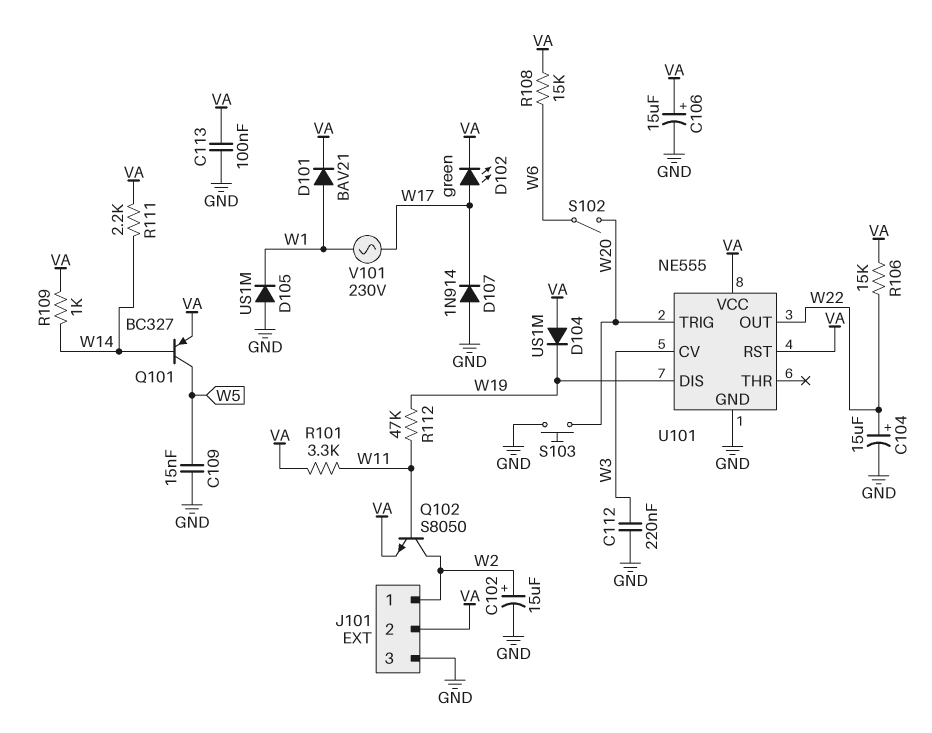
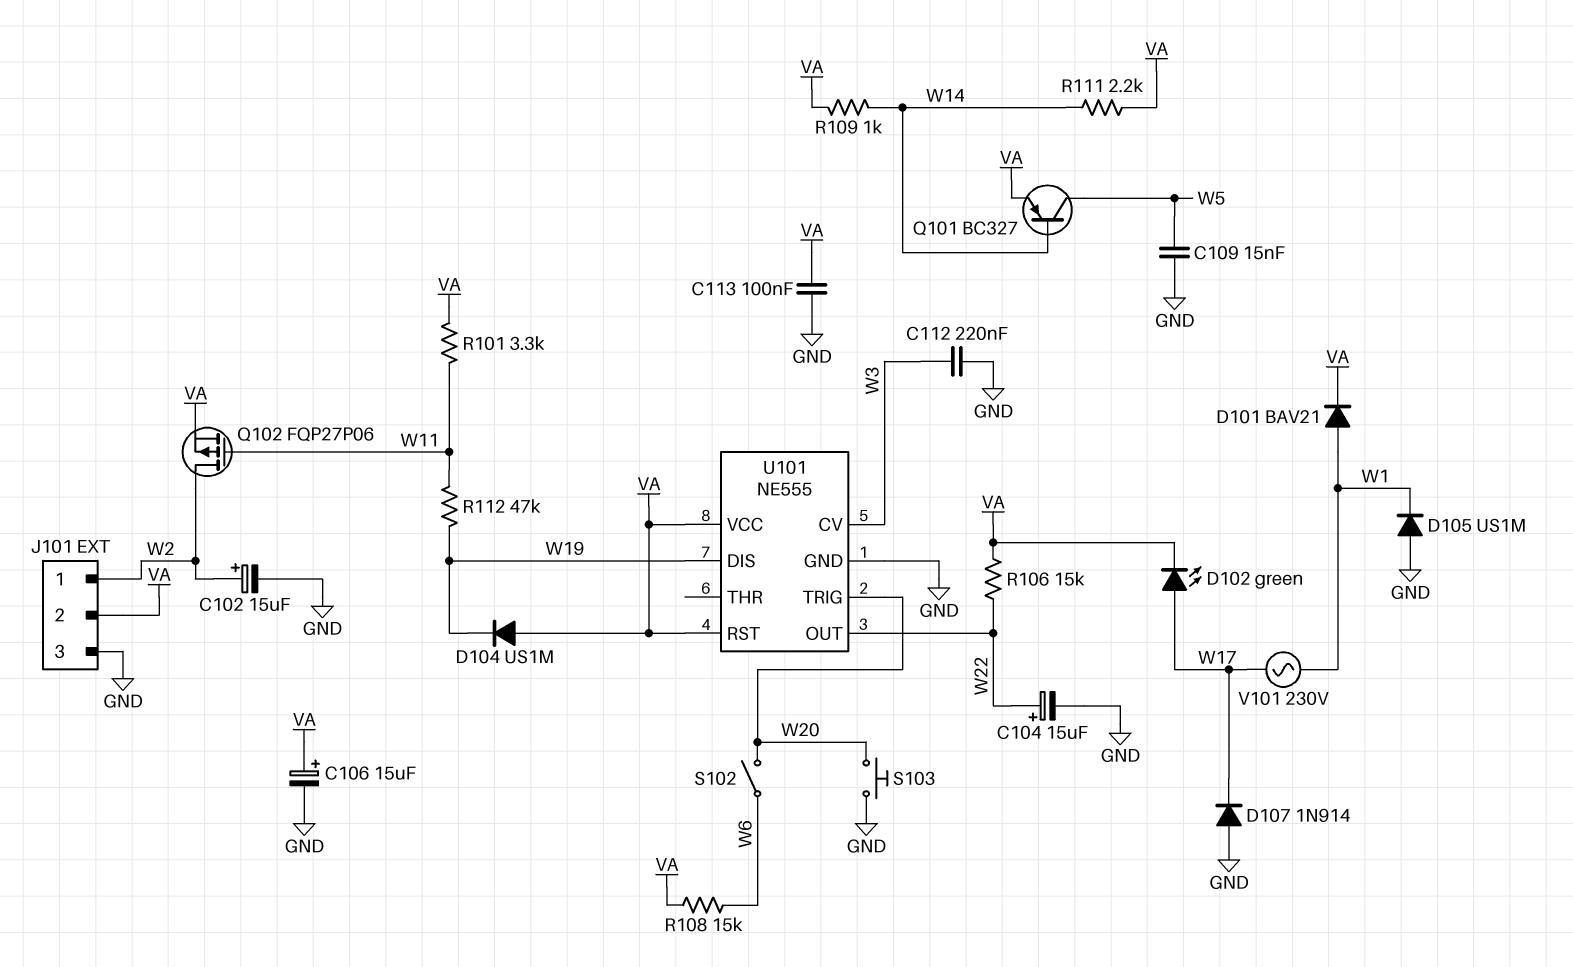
Q102: NPN S8050 (B W11, C W2, E VA) -> PMOS FQP27P06 (G W11, D W2, S VA)

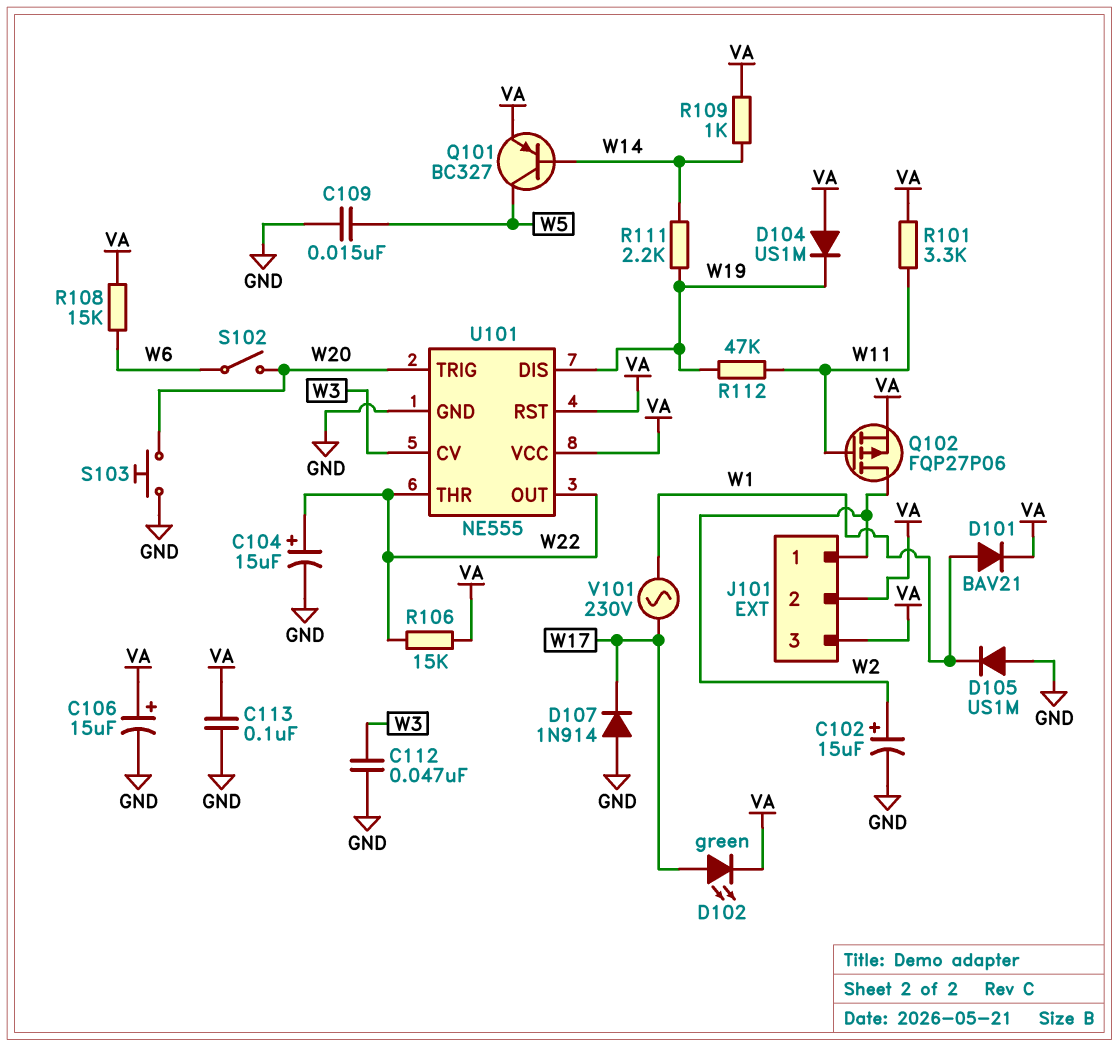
C112: 220nF (GND, W3) -> 47nF (GND, W3)
J101 pin 3: GND -> VA
R111: 2.2k (VA, W14) -> 2.2k (W14, W19)
U101 pin THR: none -> W22

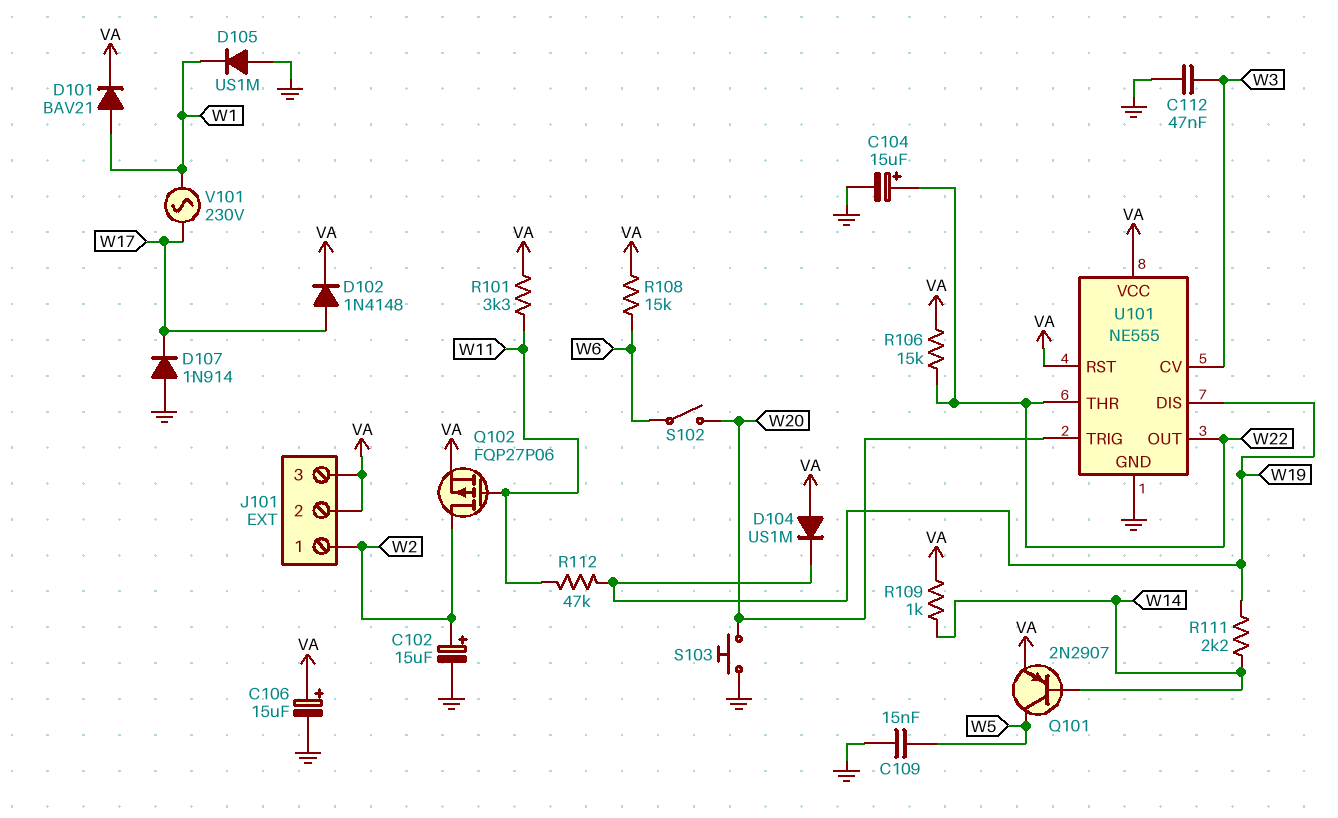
C113: 100nF (GND, VA) -> none
D102: LED green (A W17, K VA) -> diode 1N4148 (A W17, K VA)
Q101: PNP BC327 (B W14, C W5, E VA) -> PNP 2N2907 (B W14, C W5, E VA)

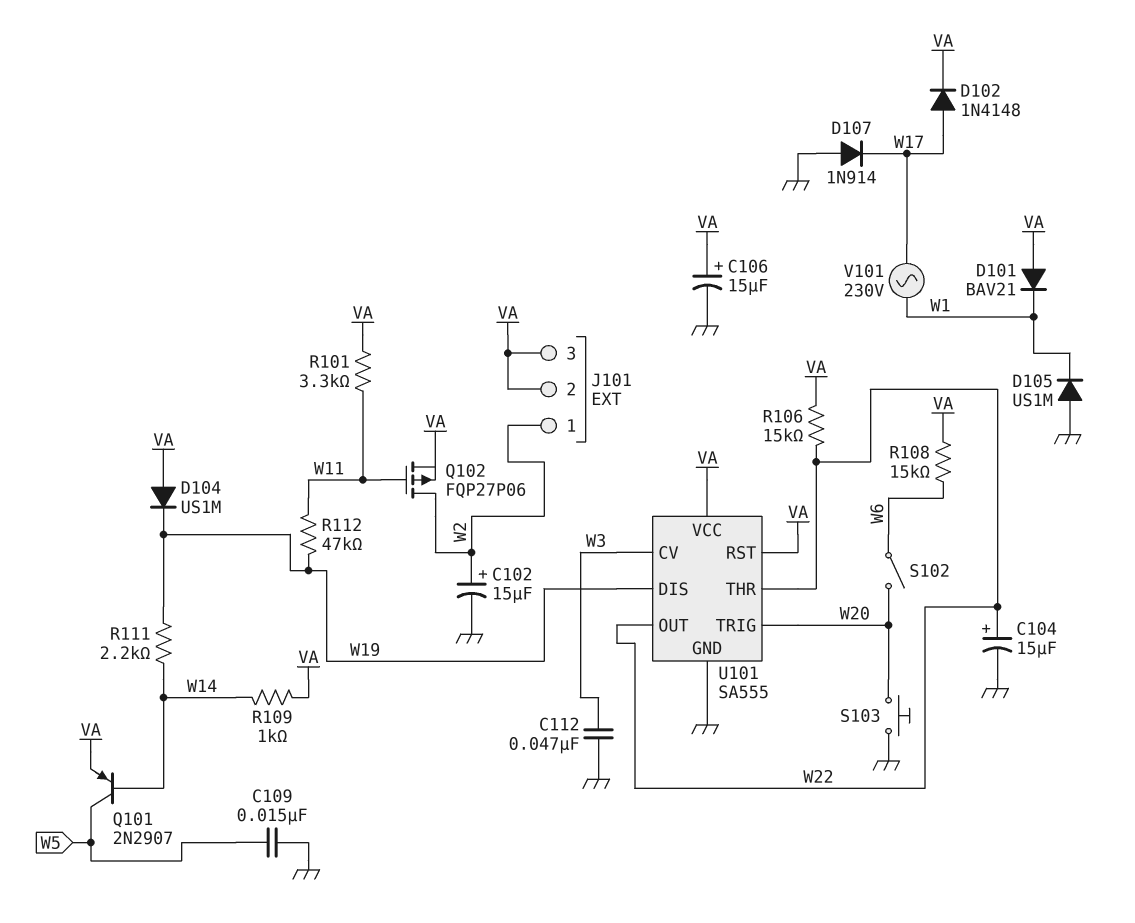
D101: diode BAV21 (A W1, K VA) -> diode BAV21 (A VA, K W1)
U101: NE555 -> SA555

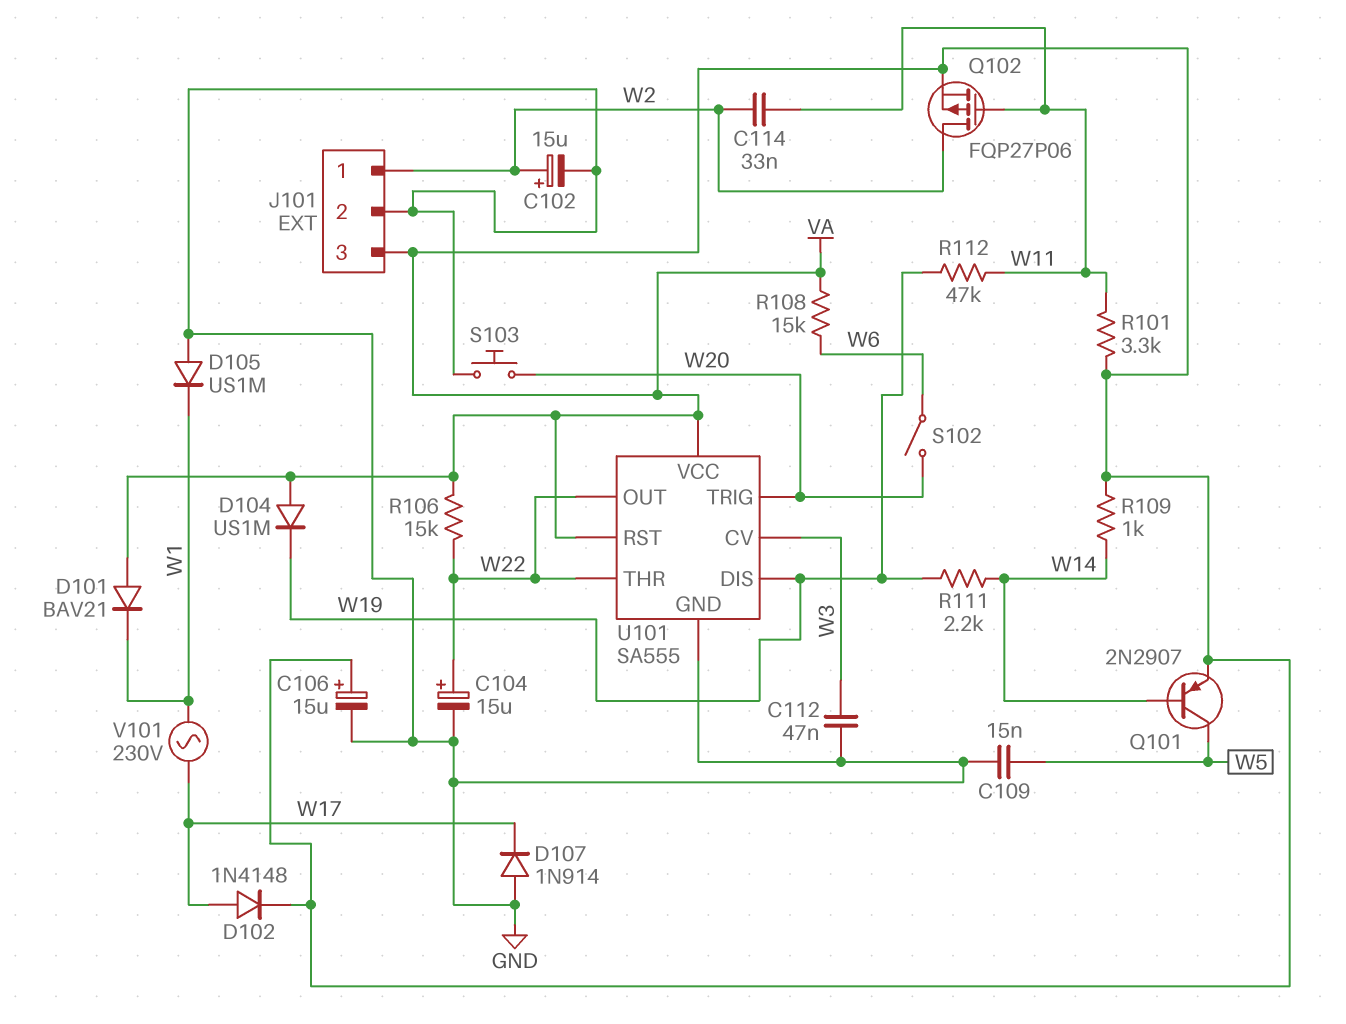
C114: none -> 33nF (W2, W11)
J101 pin 2: VA -> GND

